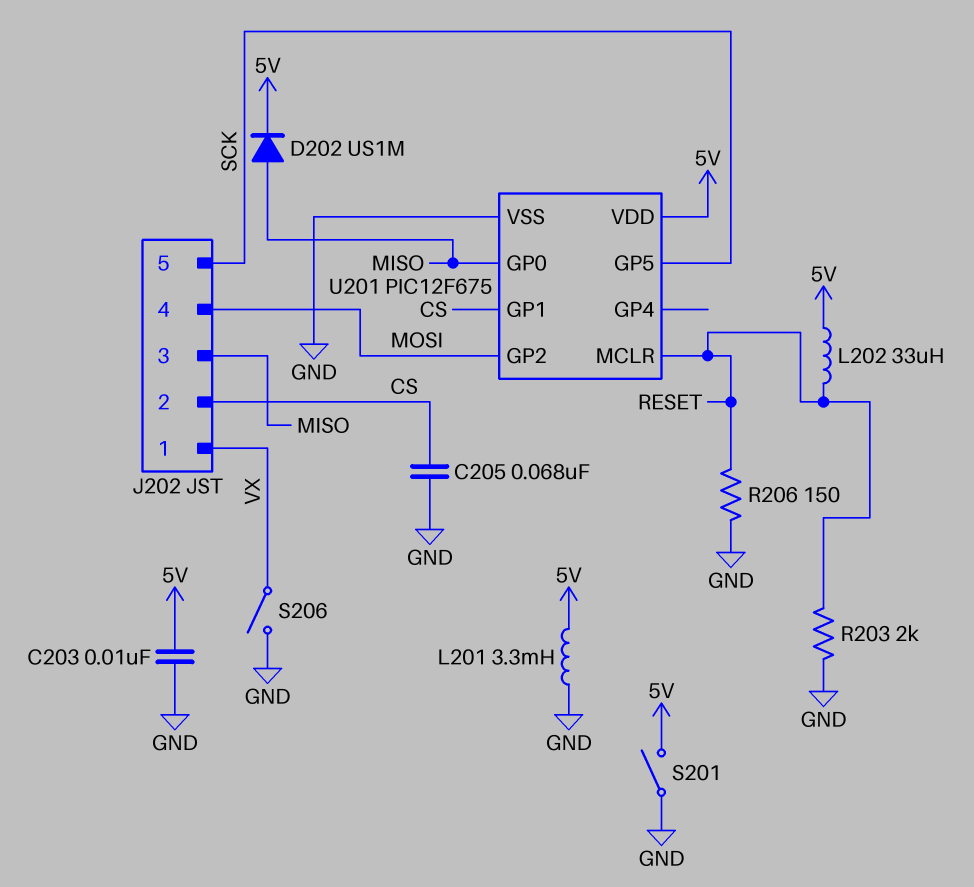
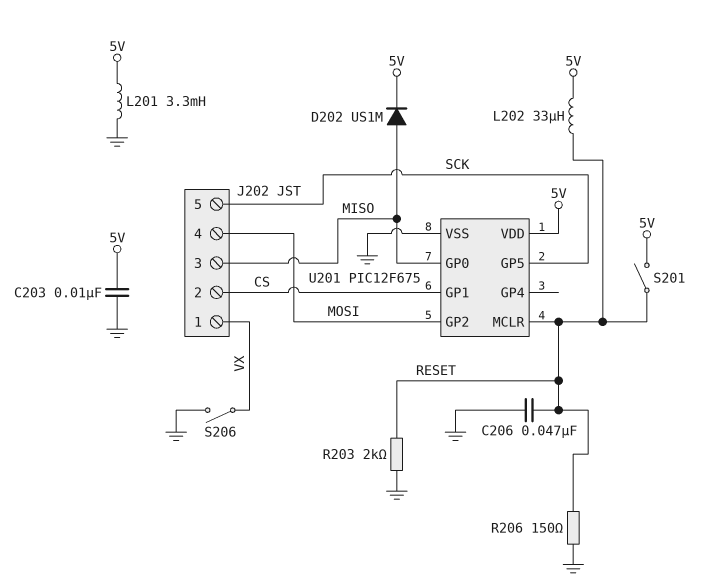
C205: 68nF (CS, GND) -> none
C206: none -> 47nF (GND, RESET)
S201: switch (5V, GND) -> switch (5V, RESET)

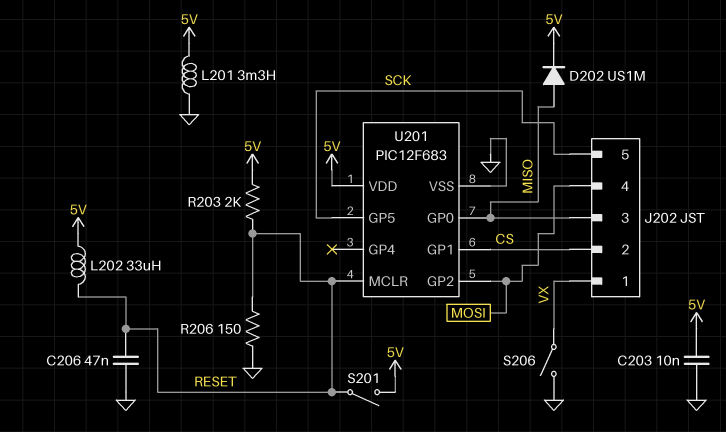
R203: 2k (GND, RESET) -> 2k (5V, RESET)
U201: PIC12F675 -> PIC12F683

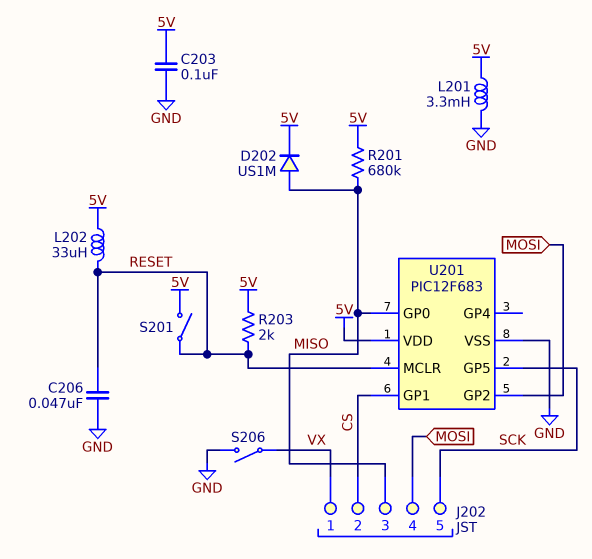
C203: 10nF (5V, GND) -> 100nF (5V, GND)
R201: none -> 680k (5V, MISO)
R206: 150 (GND, RESET) -> none

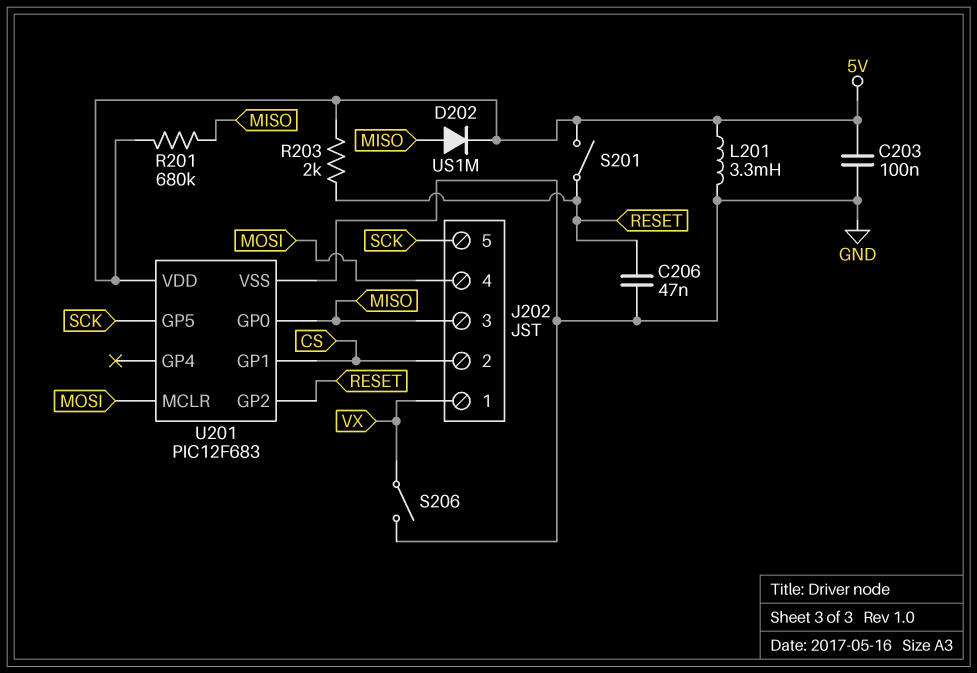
L202: 33uH (5V, RESET) -> none
U201 pin GP2: MOSI -> RESET
U201 pin MCLR: RESET -> MOSI

